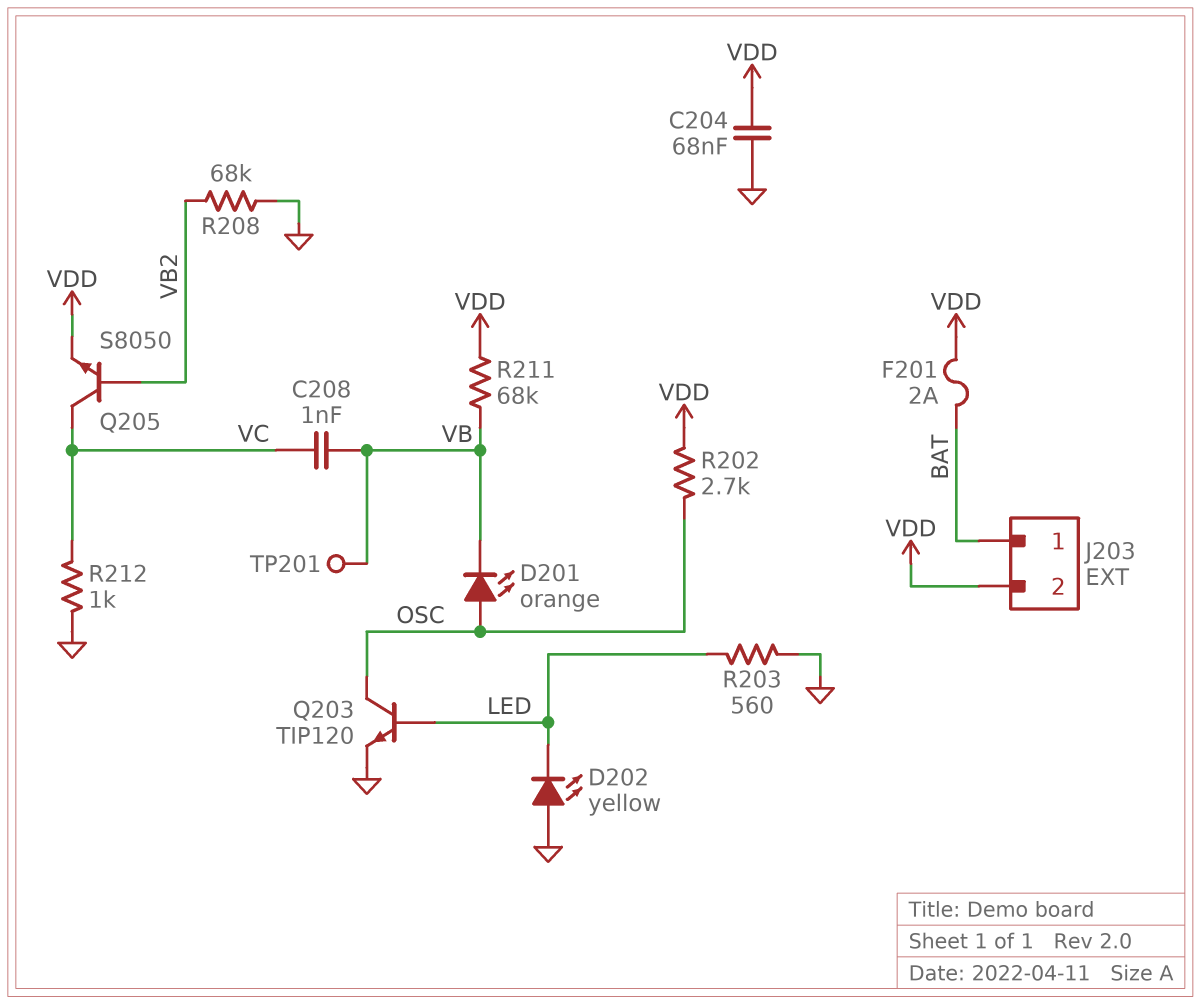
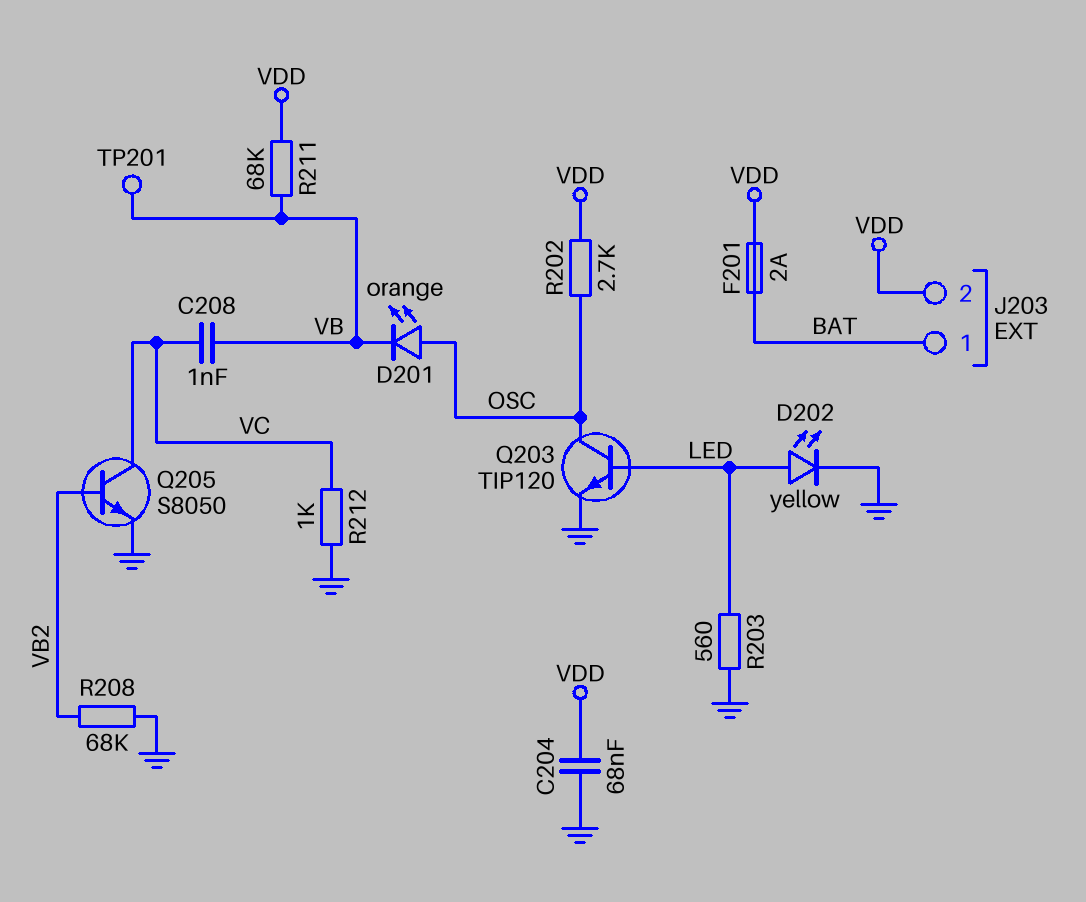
D202: LED yellow (A GND, K LED) -> LED yellow (A LED, K GND)
Q205: NPN S8050 (B VB2, C VC, E VDD) -> NPN S8050 (B VB2, C VC, E GND)

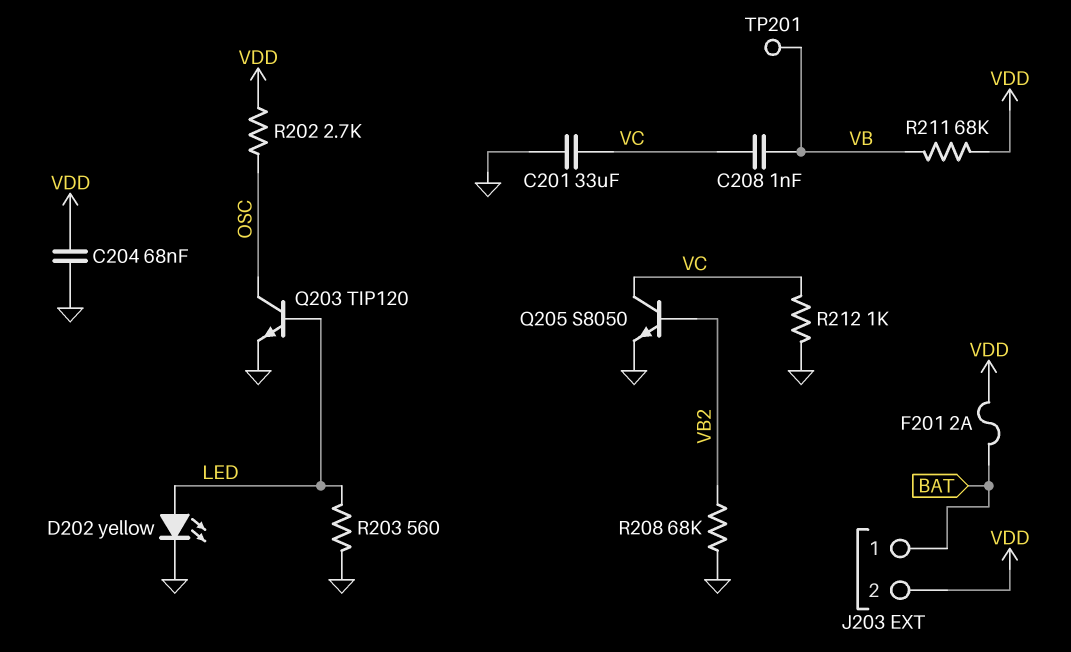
C201: none -> 33uF (GND, VC)
D201: LED orange (A OSC, K VB) -> none

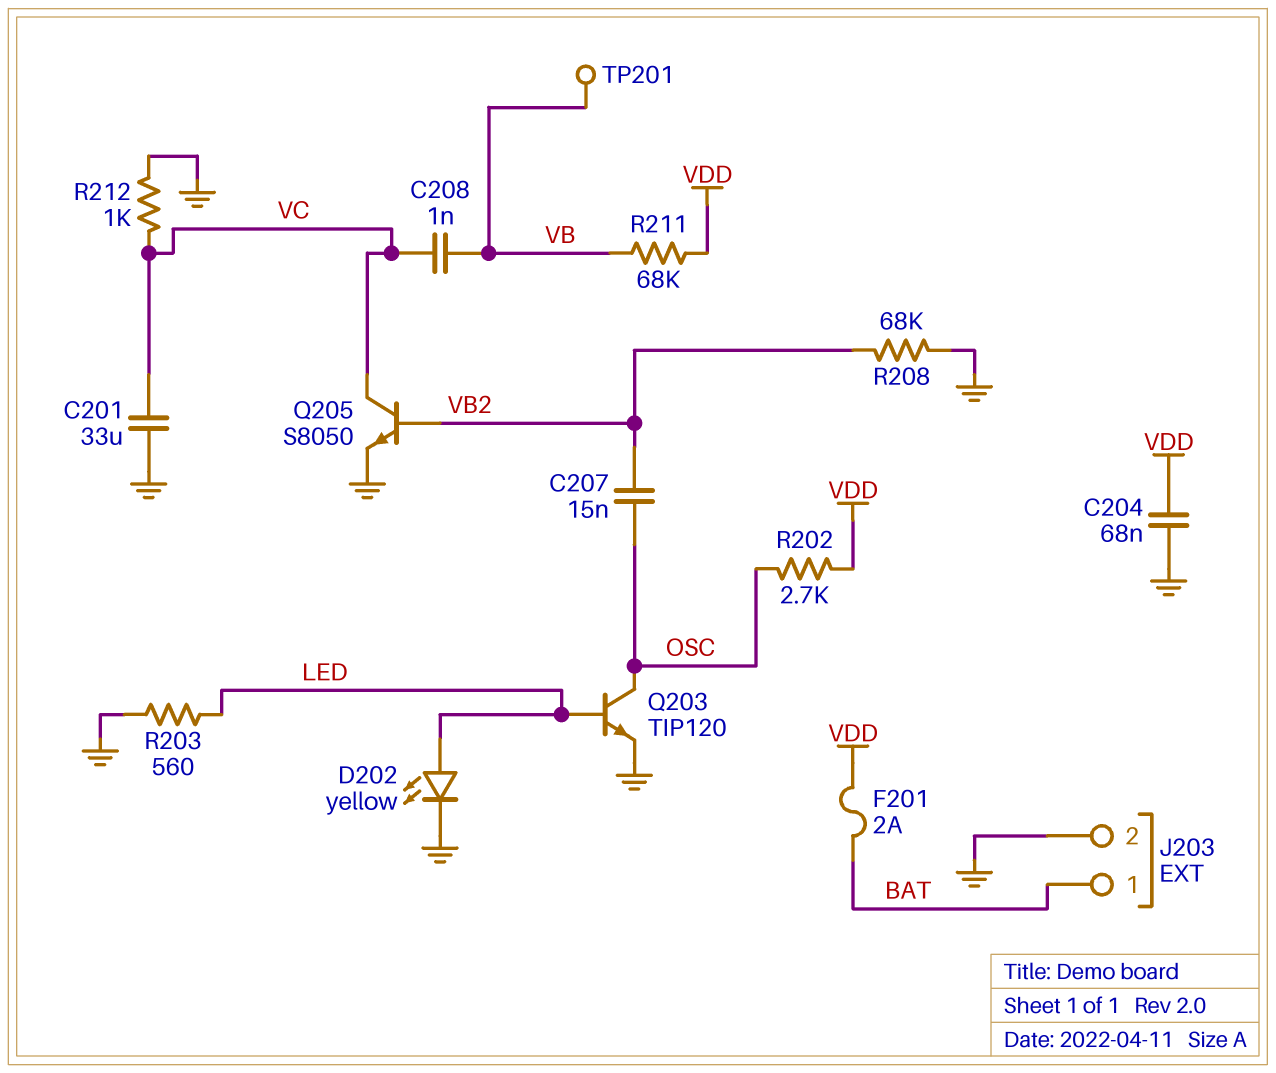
C207: none -> 15nF (OSC, VB2)
J203 pin 2: VDD -> GND

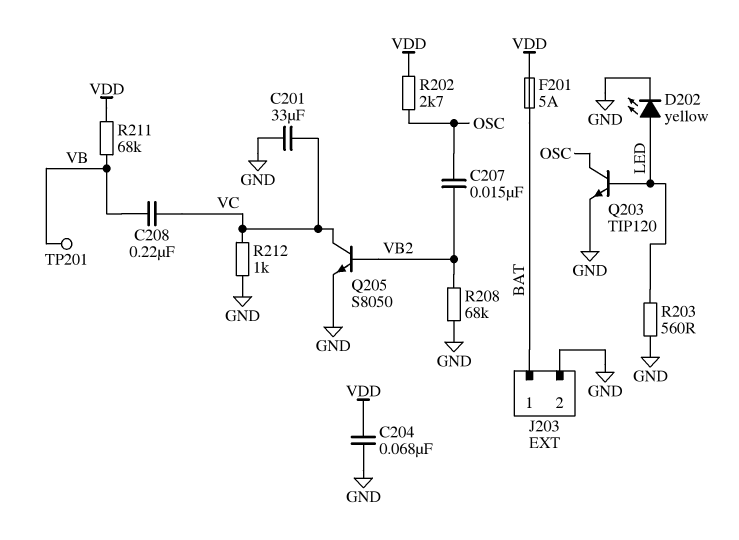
C208: 1nF (VB, VC) -> 220nF (VB, VC)
F201: 2A (BAT, VDD) -> 5A (BAT, VDD)

